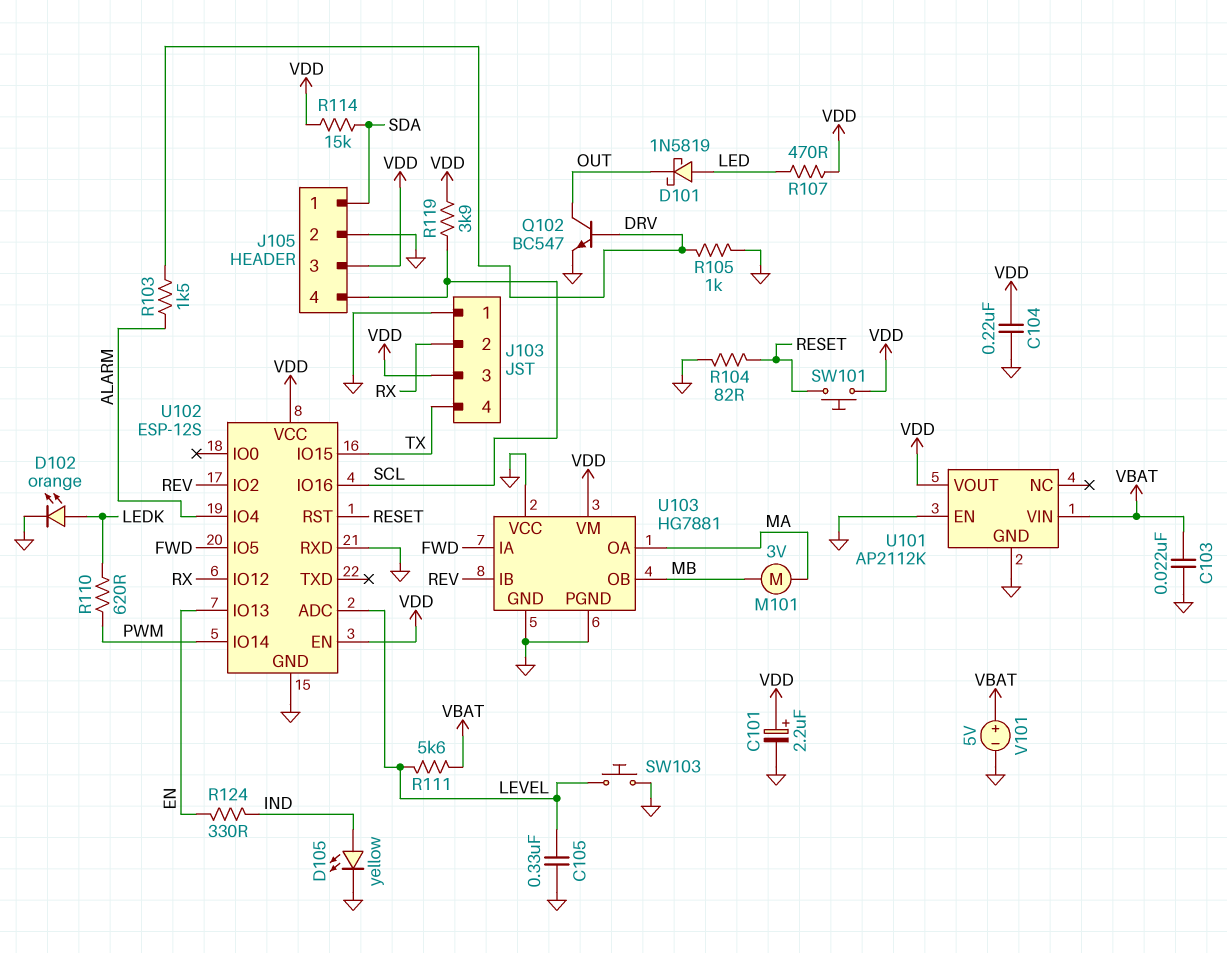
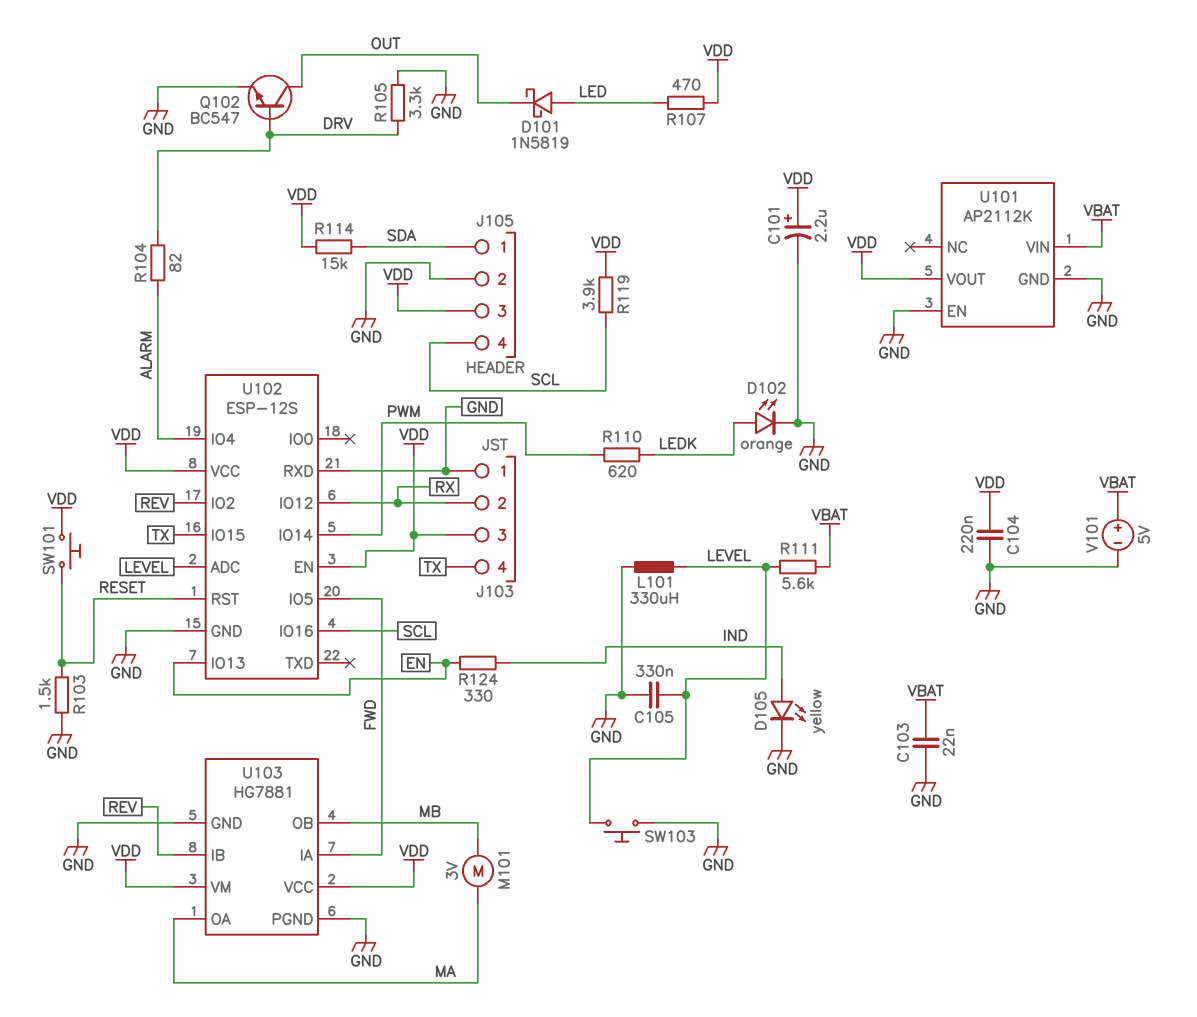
L101: none -> 330uH (GND, LEVEL)
R103: 1.5k (ALARM, DRV) -> 1.5k (GND, RESET)
R104: 82 (GND, RESET) -> 82 (ALARM, DRV)
R105: 1k (DRV, GND) -> 3.3k (DRV, GND)
U103 pin VCC: GND -> VDD

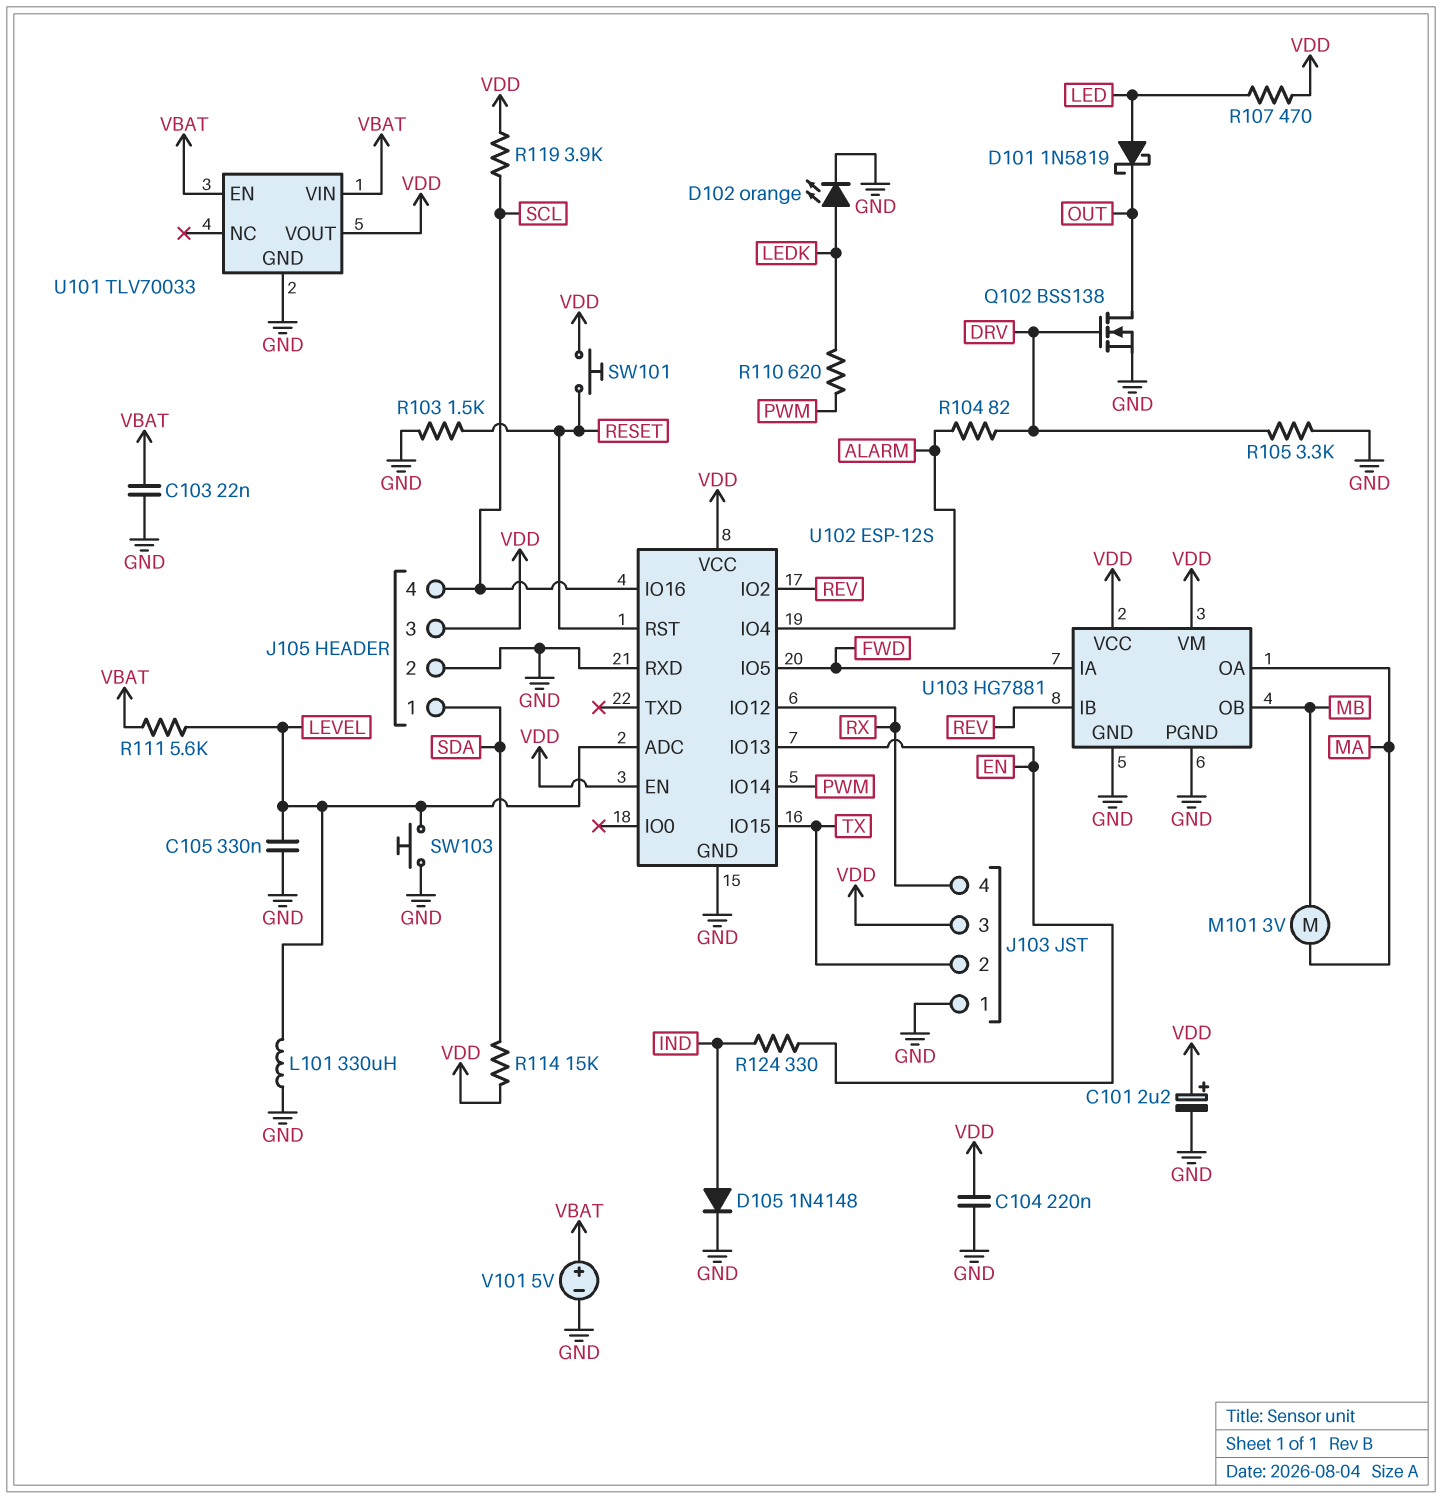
D105: LED yellow (A IND, K GND) -> diode 1N4148 (A IND, K GND)
J103 pin 2: RX -> TX
J103 pin 4: TX -> RX
Q102: NPN BC547 (B DRV, C OUT, E GND) -> NMOS BSS138 (G DRV, D OUT, S GND)
U101: AP2112K -> TLV70033
U101 pin EN: GND -> VBAT

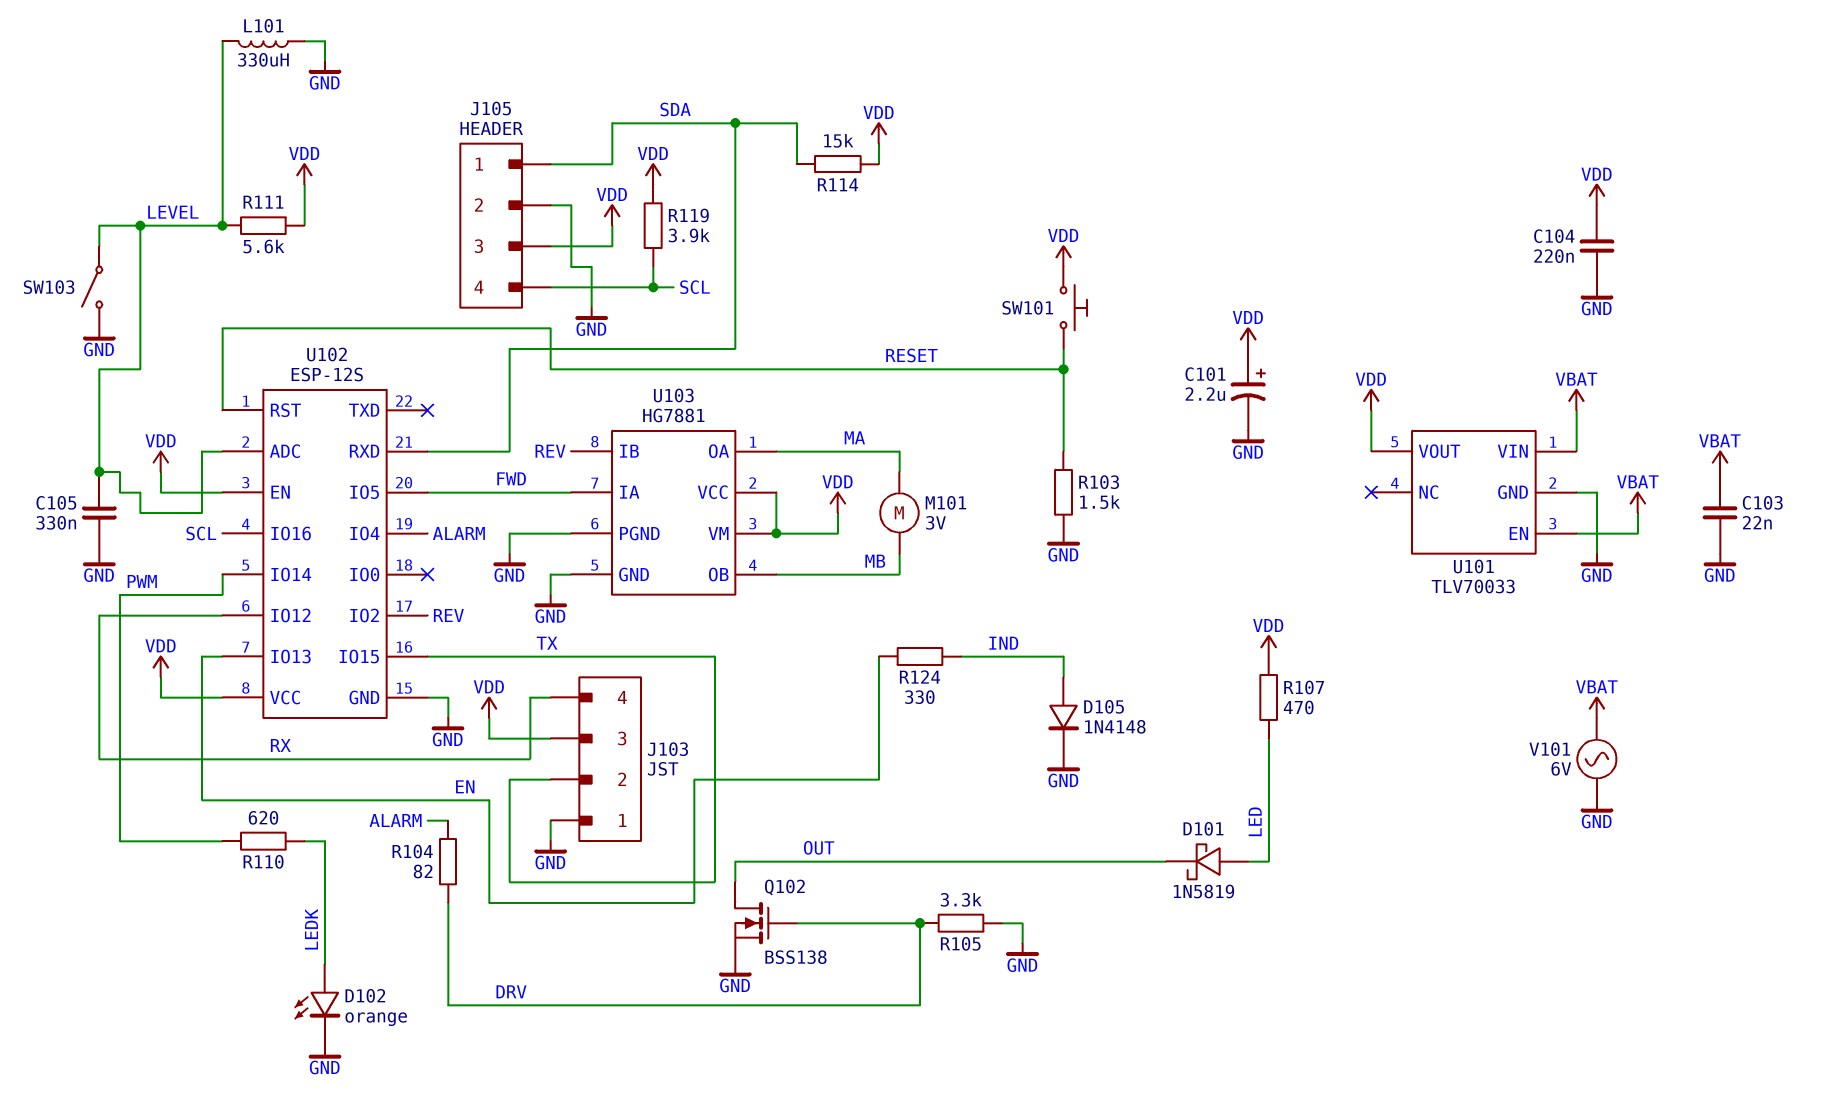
R111: 5.6k (LEVEL, VBAT) -> 5.6k (LEVEL, VDD)
SW103: button (GND, LEVEL) -> switch (GND, LEVEL)
U102 pin RXD: GND -> SDA
V101: 5V (plus VBAT, minus GND) -> AC 6V (GND, VBAT)

